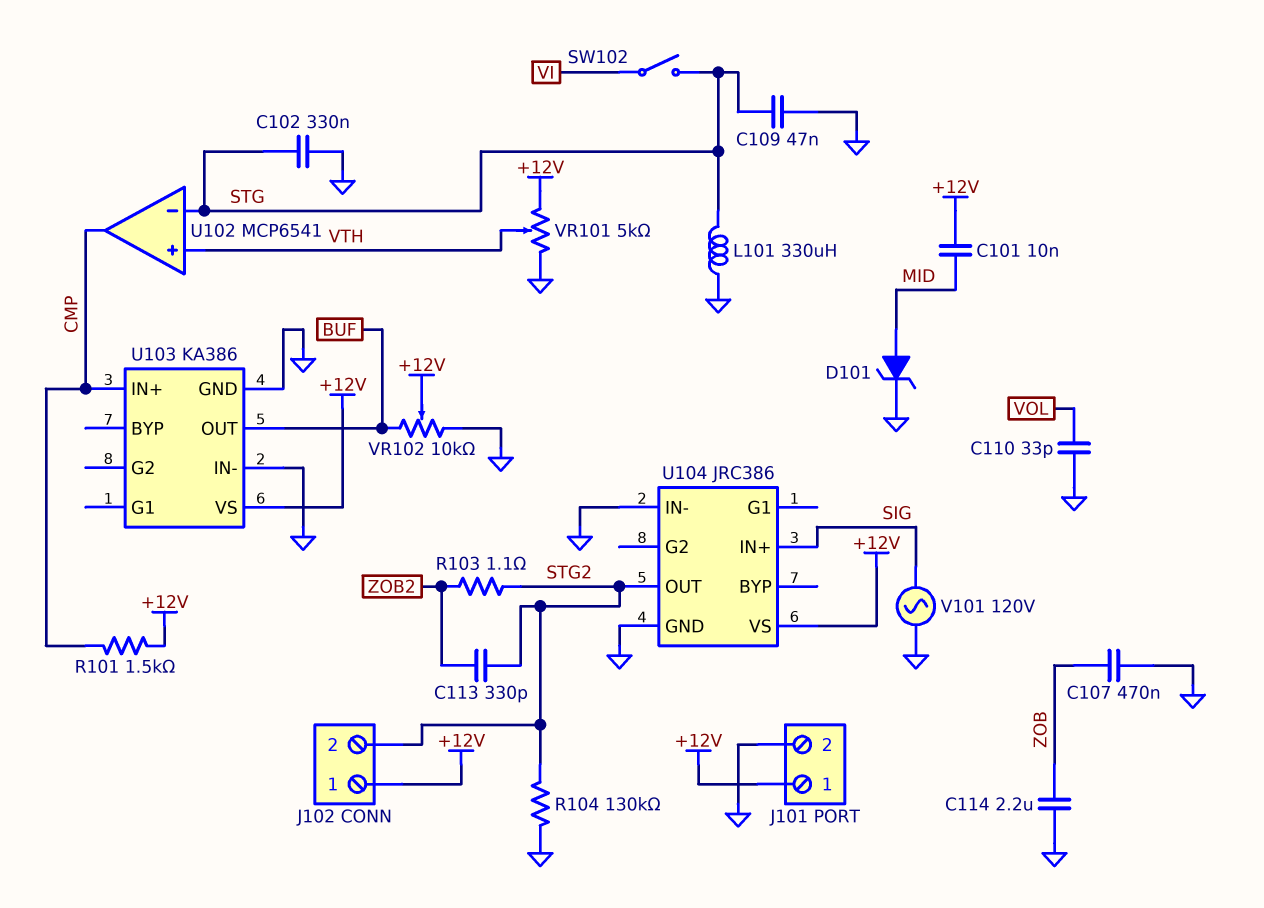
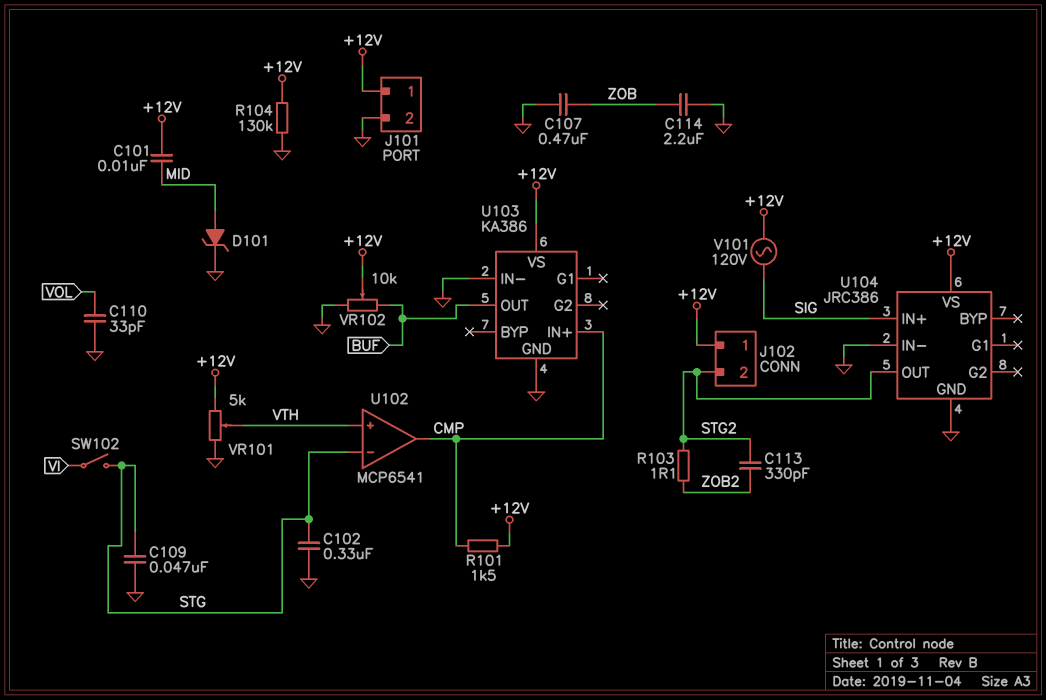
L101: 330uH (GND, STG) -> none
R104: 130k (GND, STG2) -> 130k (+12V, GND)
V101: AC 120V (GND, SIG) -> AC 120V (+12V, SIG)

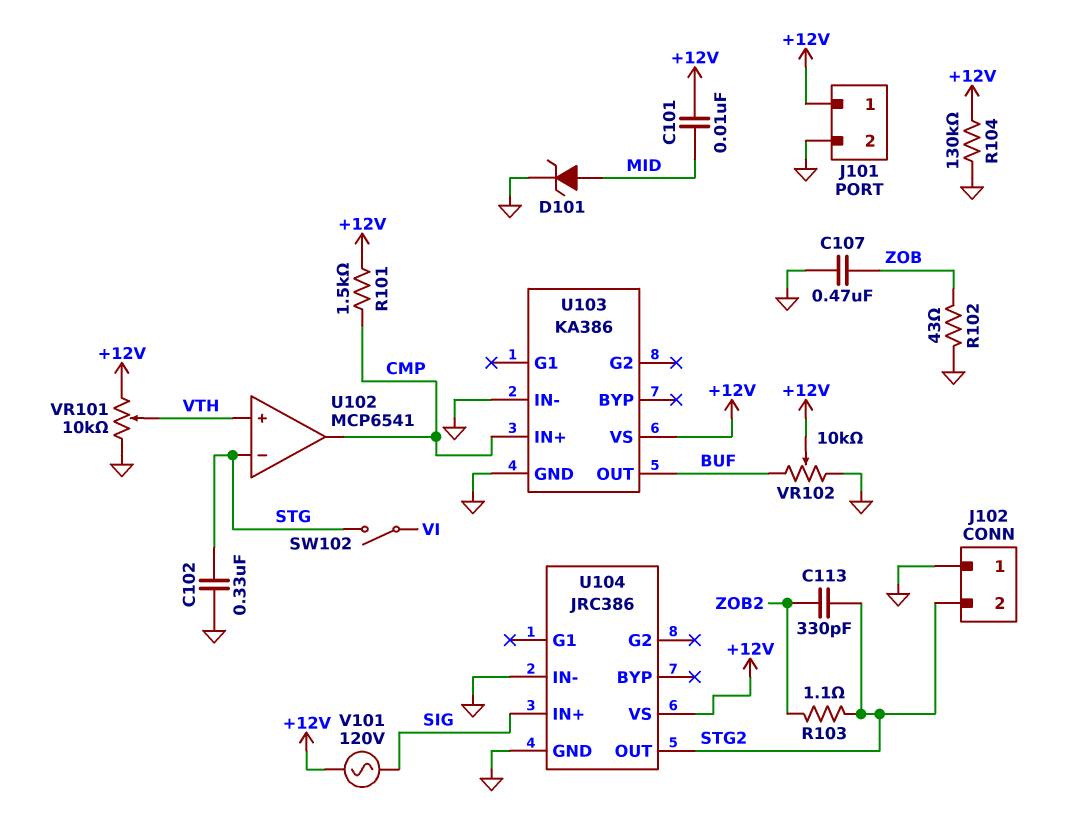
C109: 47nF (GND, STG) -> none
C110: 33pF (GND, VOL) -> none
C114: 2.2uF (GND, ZOB) -> none
J102 pin 1: +12V -> GND
R102: none -> 43 (GND, ZOB)
VR101: 5k (+12V, GND, wiper VTH) -> 10k (+12V, GND, wiper VTH)

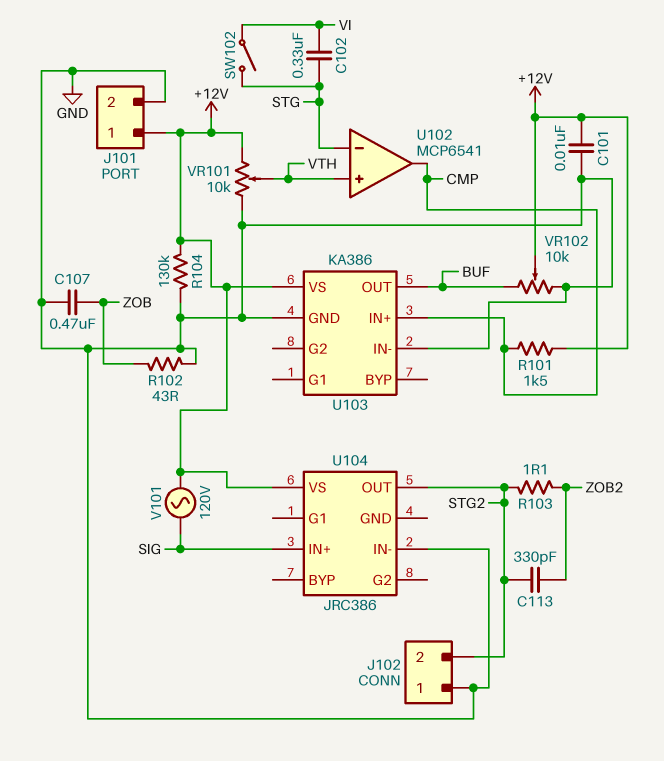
C101: 10nF (+12V, MID) -> 10nF (+12V, GND)
C102: 330nF (GND, STG) -> 330nF (STG, VI)
D101: zener (A MID, K GND) -> none
U104 pin GND: GND -> none

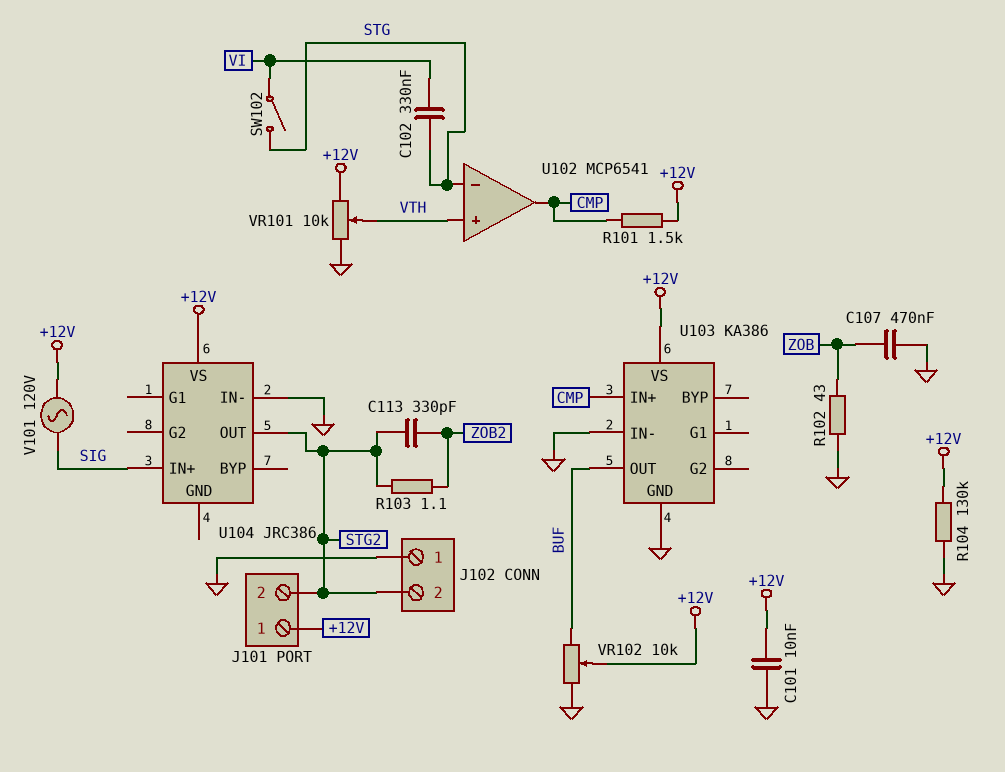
J101 pin 2: GND -> STG2

